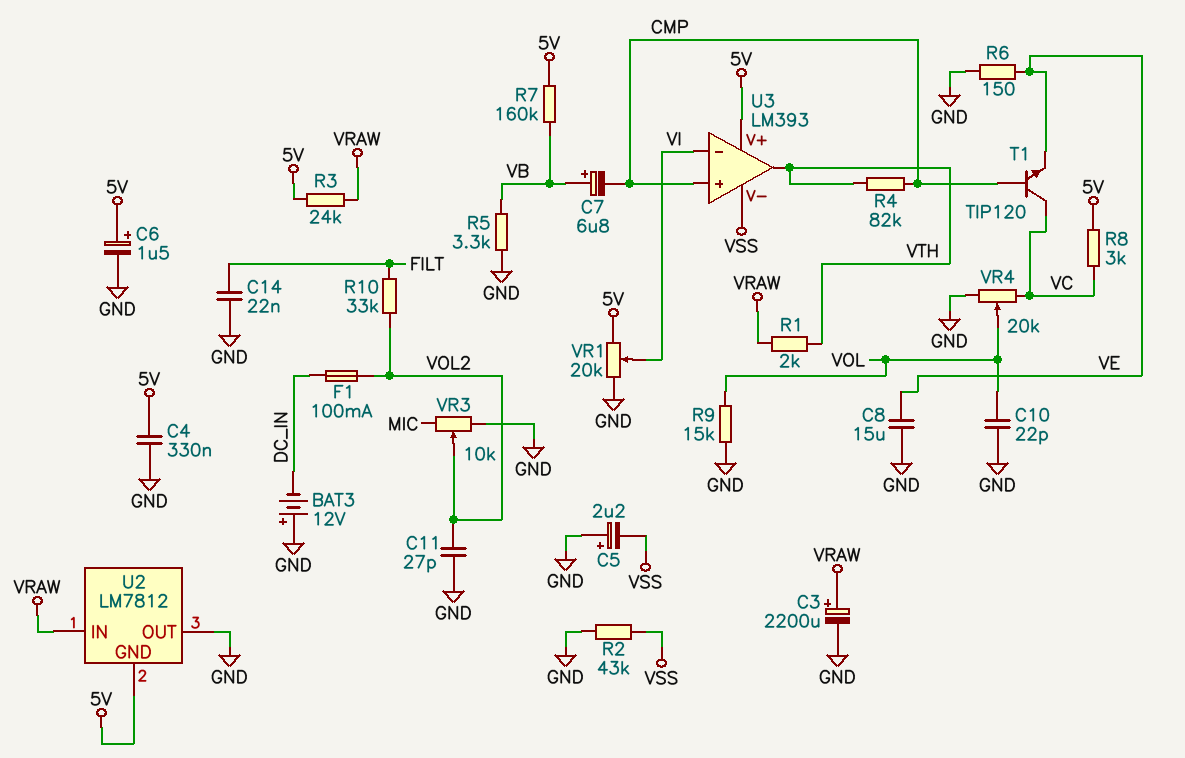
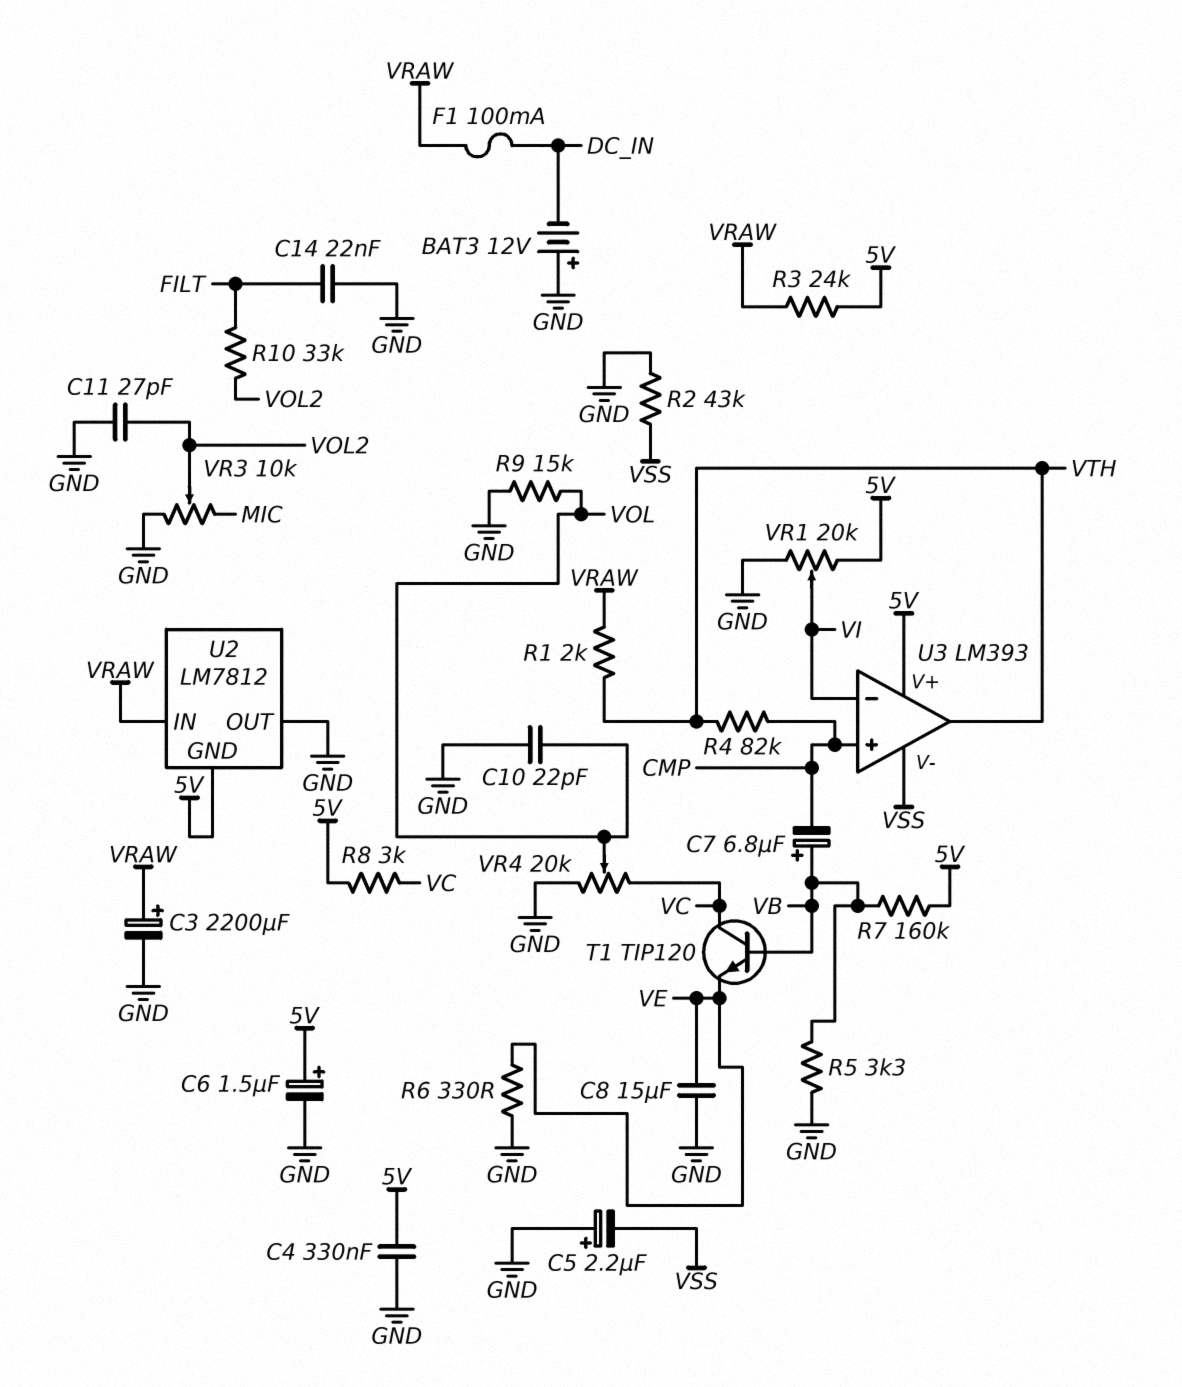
F1: 100mA (DC_IN, VOL2) -> 100mA (DC_IN, VRAW)
R6: 150 (GND, VE) -> 330 (GND, VE)
T1: NPN TIP120 (B CMP, C VC, E VE) -> NPN TIP120 (B VB, C VC, E VE)

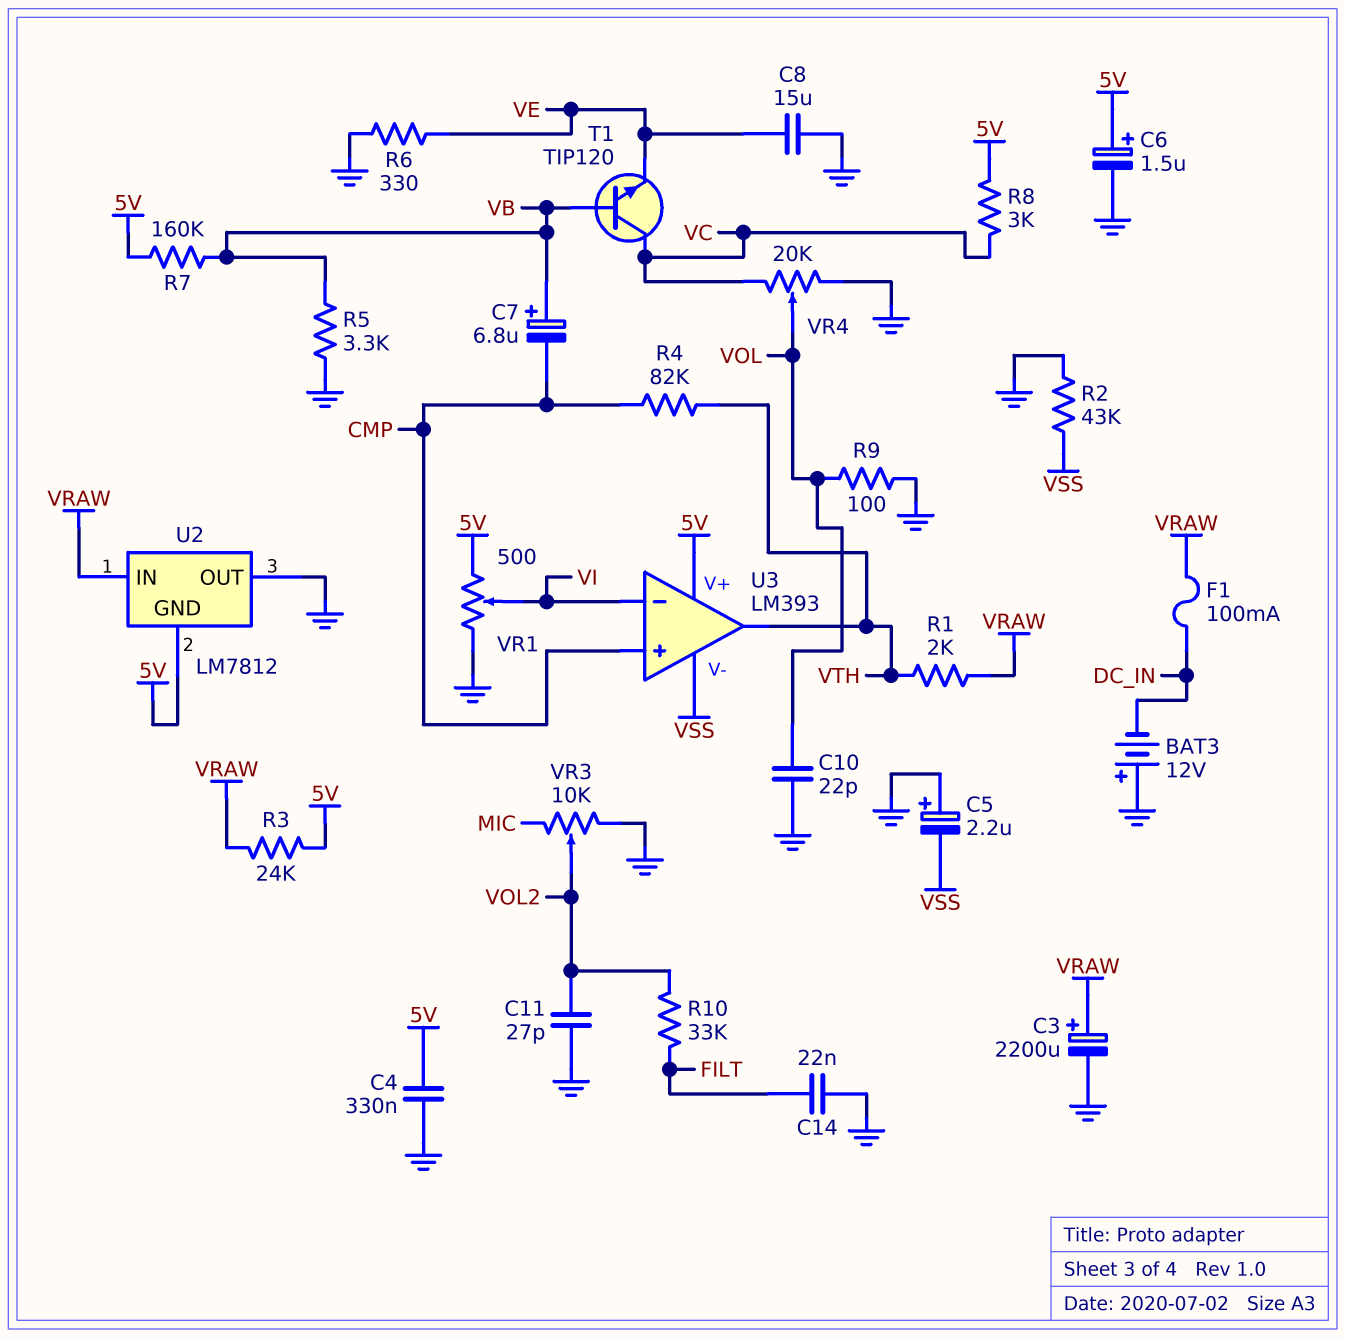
R9: 15k (GND, VOL) -> 100 (GND, VOL)
VR1: 20k (5V, GND, wiper VI) -> 500 (5V, GND, wiper VI)

